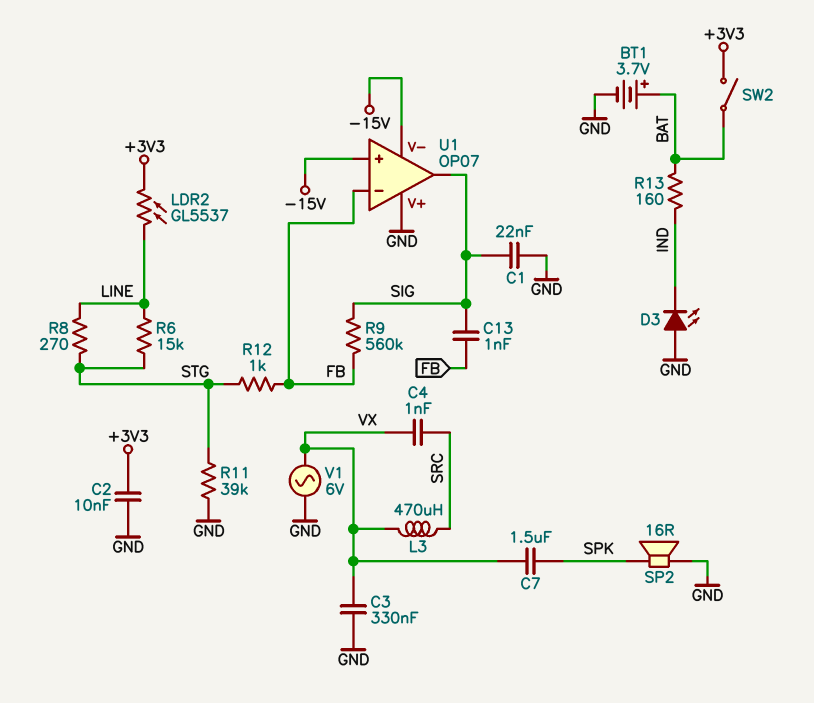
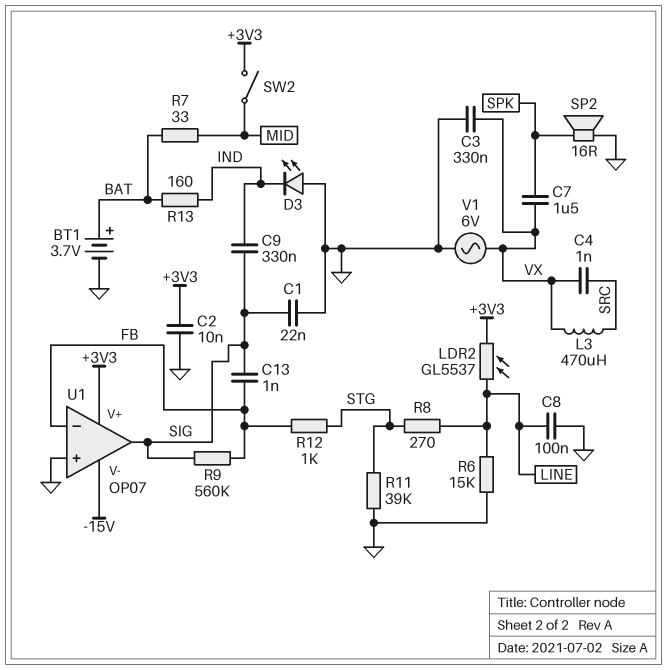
C8: none -> 100nF (GND, LINE)
C9: none -> 330nF (IND, SIG)
R6: 15k (LINE, STG) -> 15k (GND, LINE)
R7: none -> 33 (BAT, MID)
SW2: switch (+3V3, BAT) -> switch (+3V3, MID)
U1 pin V+: GND -> +3V3
U1 pin in+: -15V -> GND

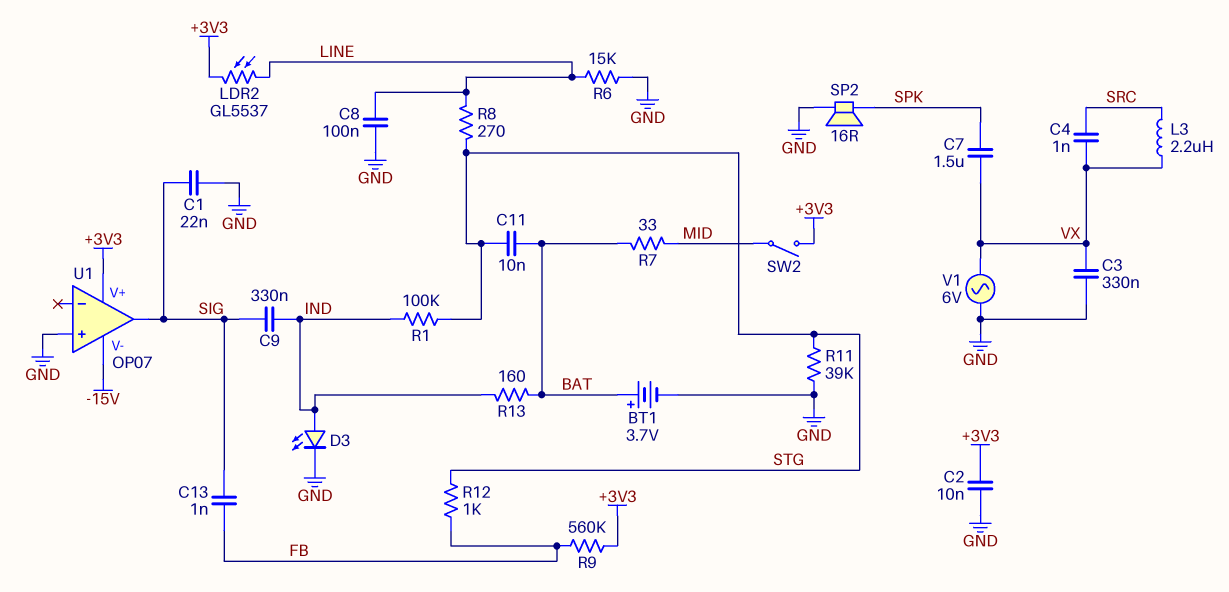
C11: none -> 10nF (BAT, STG)
D3: LED (A GND, K IND) -> LED (A IND, K GND)
L3: 470uH (SRC, VX) -> 2.2uH (SRC, VX)
R1: none -> 100k (IND, STG)
R9: 560k (FB, SIG) -> 560k (+3V3, FB)
U1 pin in-: FB -> none

